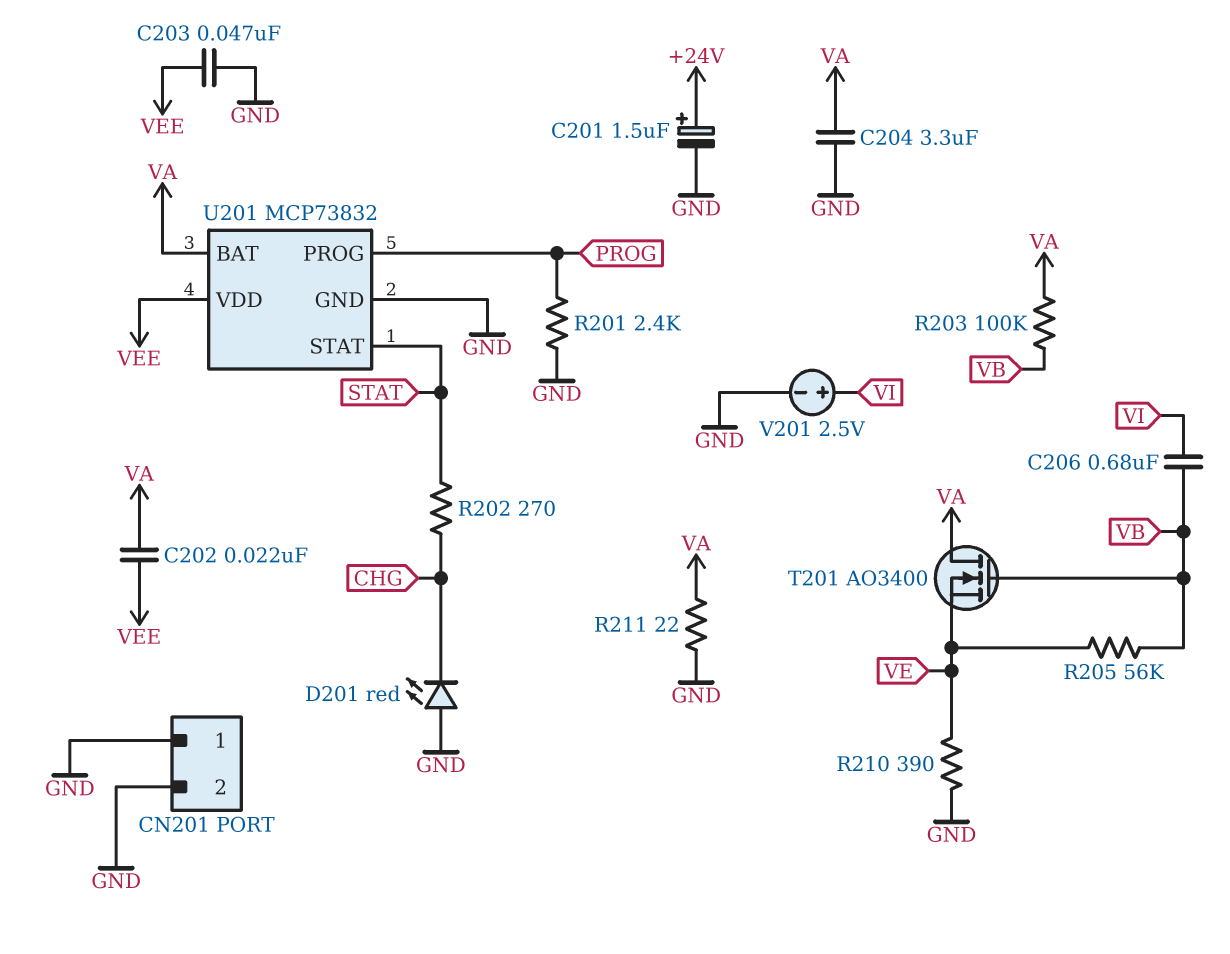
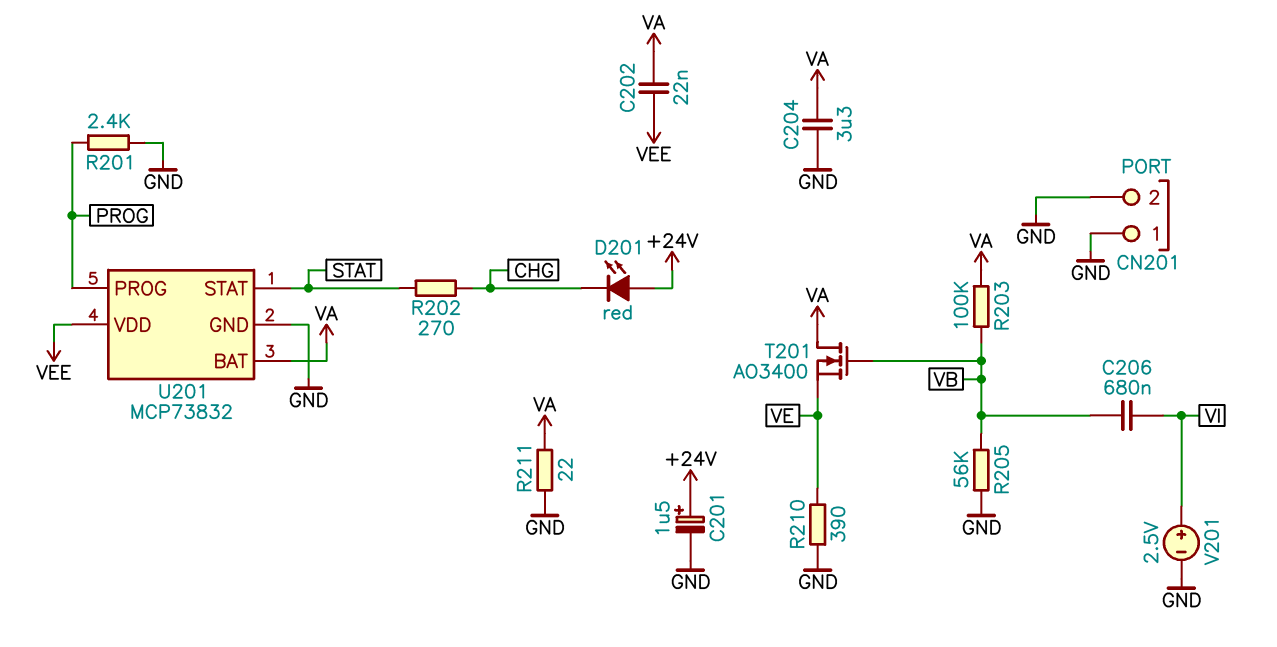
C203: 47nF (GND, VEE) -> none
D201: LED red (A GND, K CHG) -> LED red (A +24V, K CHG)
R205: 56k (VB, VE) -> 56k (GND, VB)

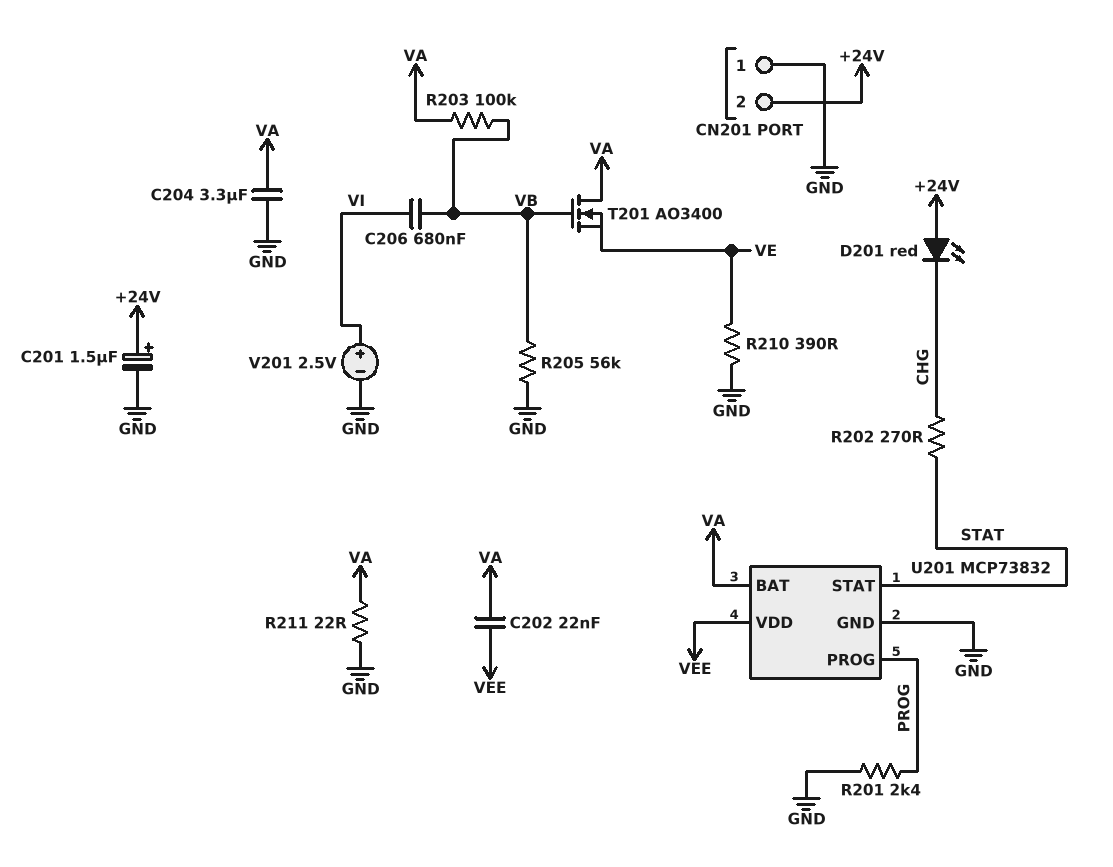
CN201 pin 2: GND -> +24V

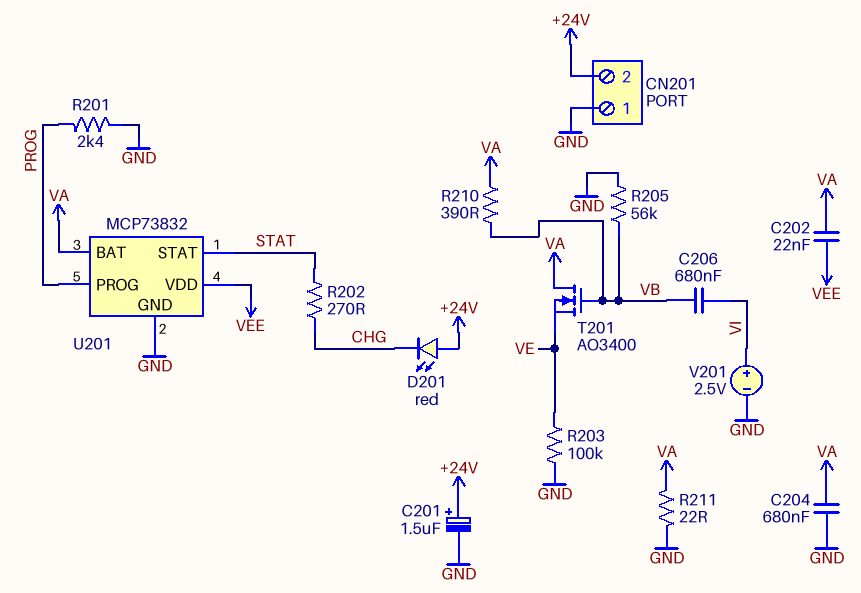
C204: 3.3uF (GND, VA) -> 680nF (GND, VA)
R203: 100k (VA, VB) -> 100k (GND, VE)
R210: 390 (GND, VE) -> 390 (VA, VB)

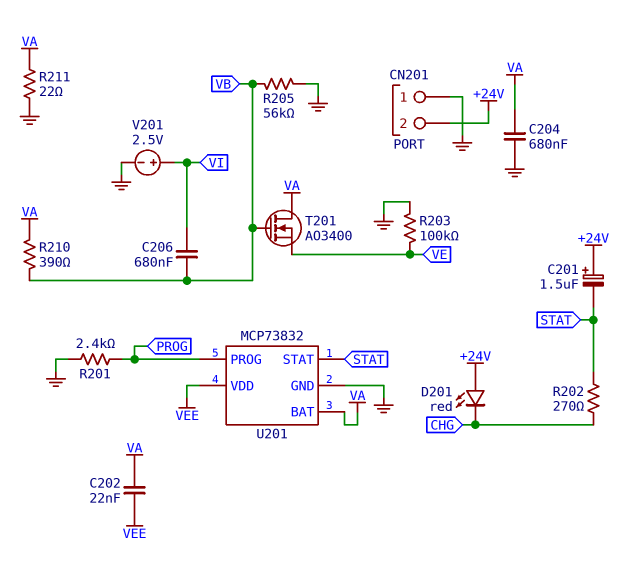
C201: 1.5uF (plus +24V, minus GND) -> 1.5uF (plus +24V, minus STAT)

